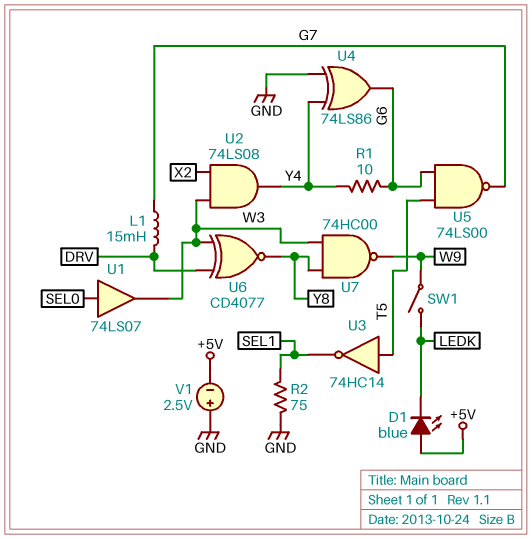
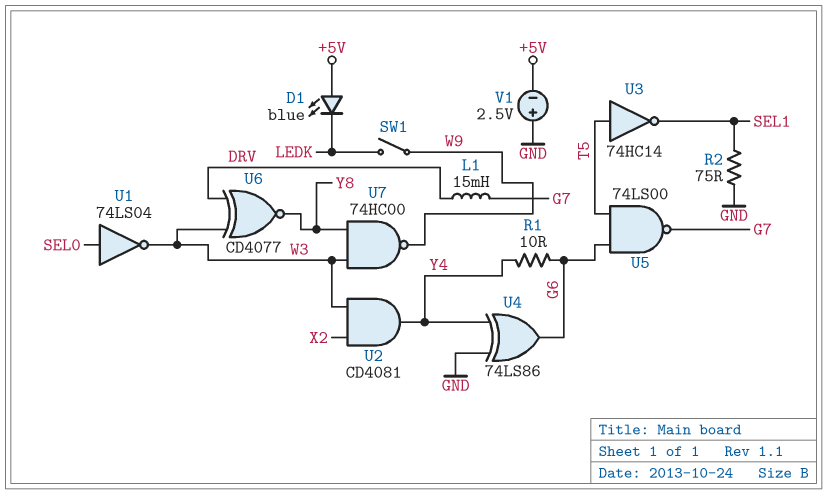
U1: buffer 74LS07 (in SEL0, out W3) -> NOT 74LS04 (in SEL0, out W3)
U2: AND 74LS08 (in W3, in X2, out Y4) -> AND CD4081 (in W3, in X2, out Y4)

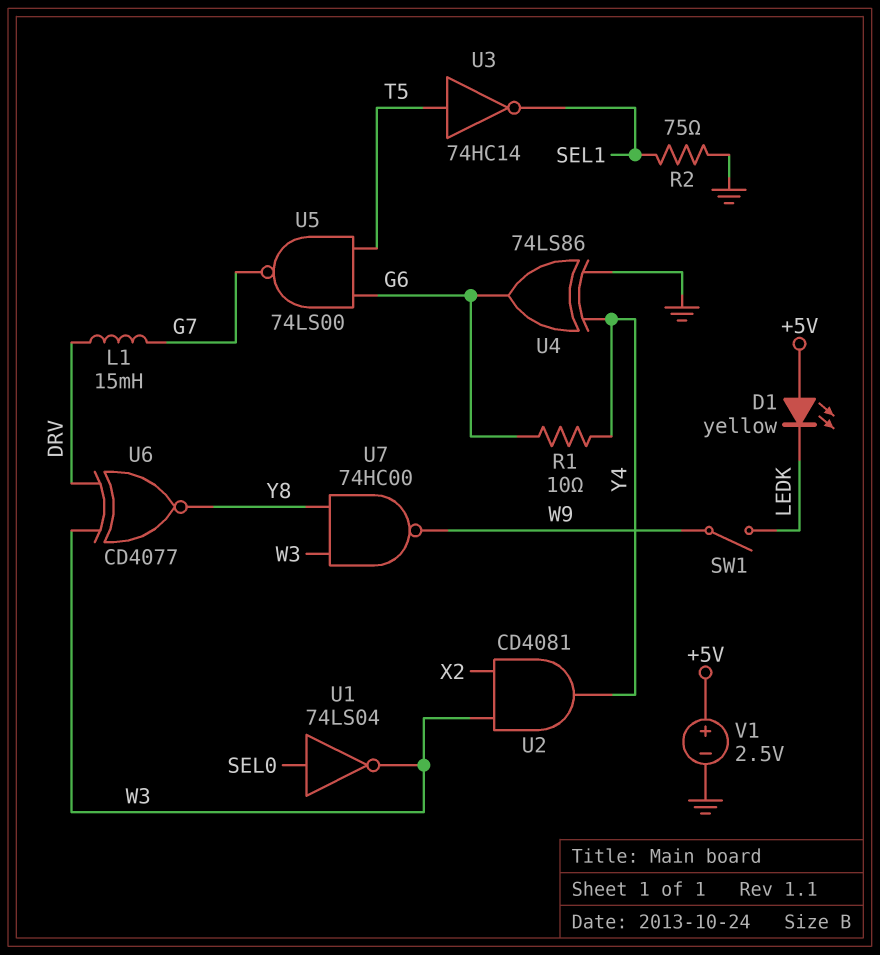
D1: LED blue (A +5V, K LEDK) -> LED yellow (A +5V, K LEDK)
V1: 2.5V (plus GND, minus +5V) -> 2.5V (plus +5V, minus GND)

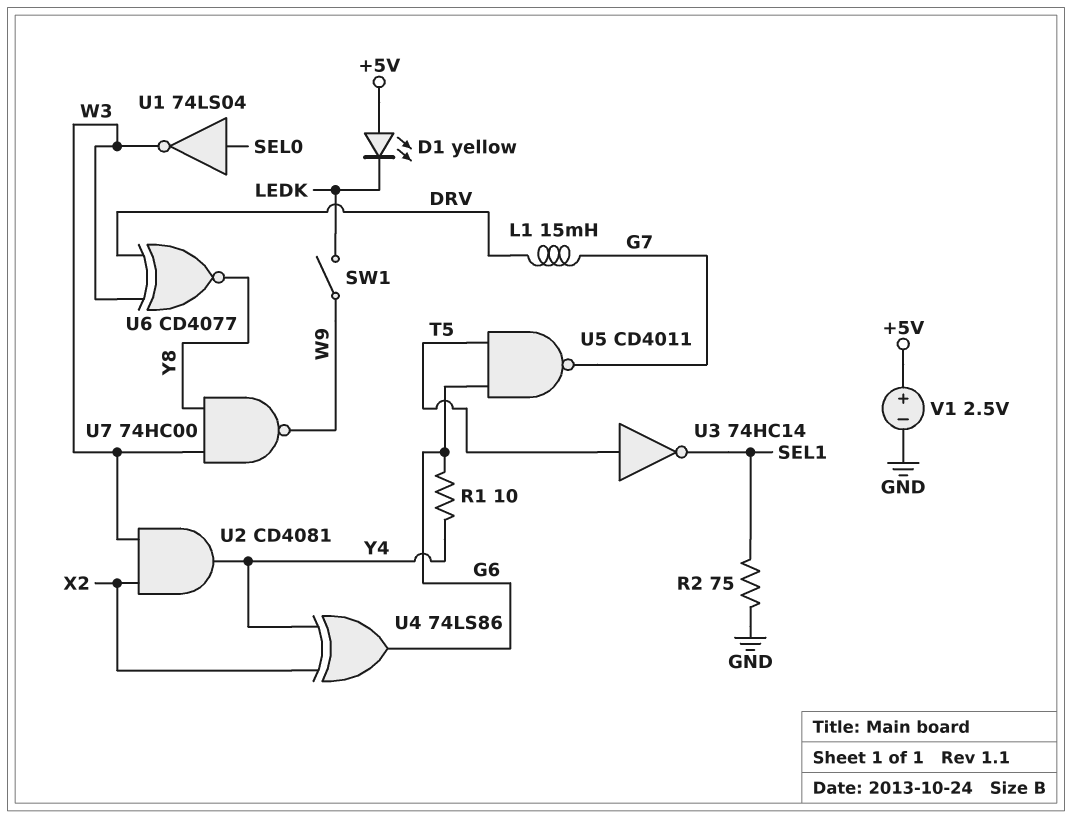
U4: XOR 74LS86 (in GND, in Y4, out G6) -> XOR 74LS86 (in X2, in Y4, out G6)
U5: NAND 74LS00 (in G6, in T5, out G7) -> NAND CD4011 (in G6, in T5, out G7)

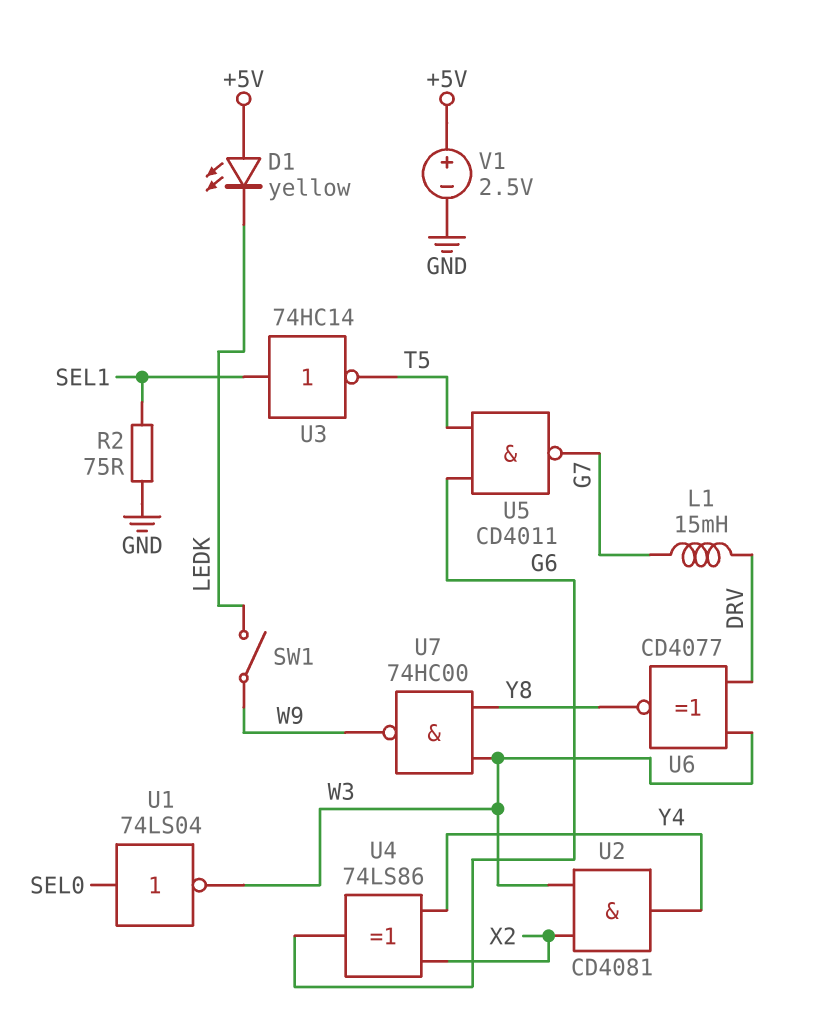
R1: 10 (G6, Y4) -> none
U3: NOT 74HC14 (in T5, out SEL1) -> NOT 74HC14 (in SEL1, out T5)

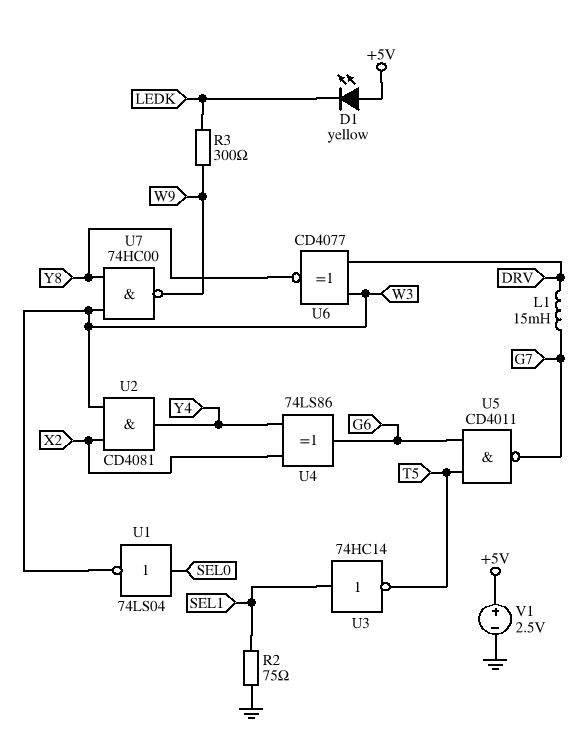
R3: none -> 300 (LEDK, W9)
SW1: switch (LEDK, W9) -> none

